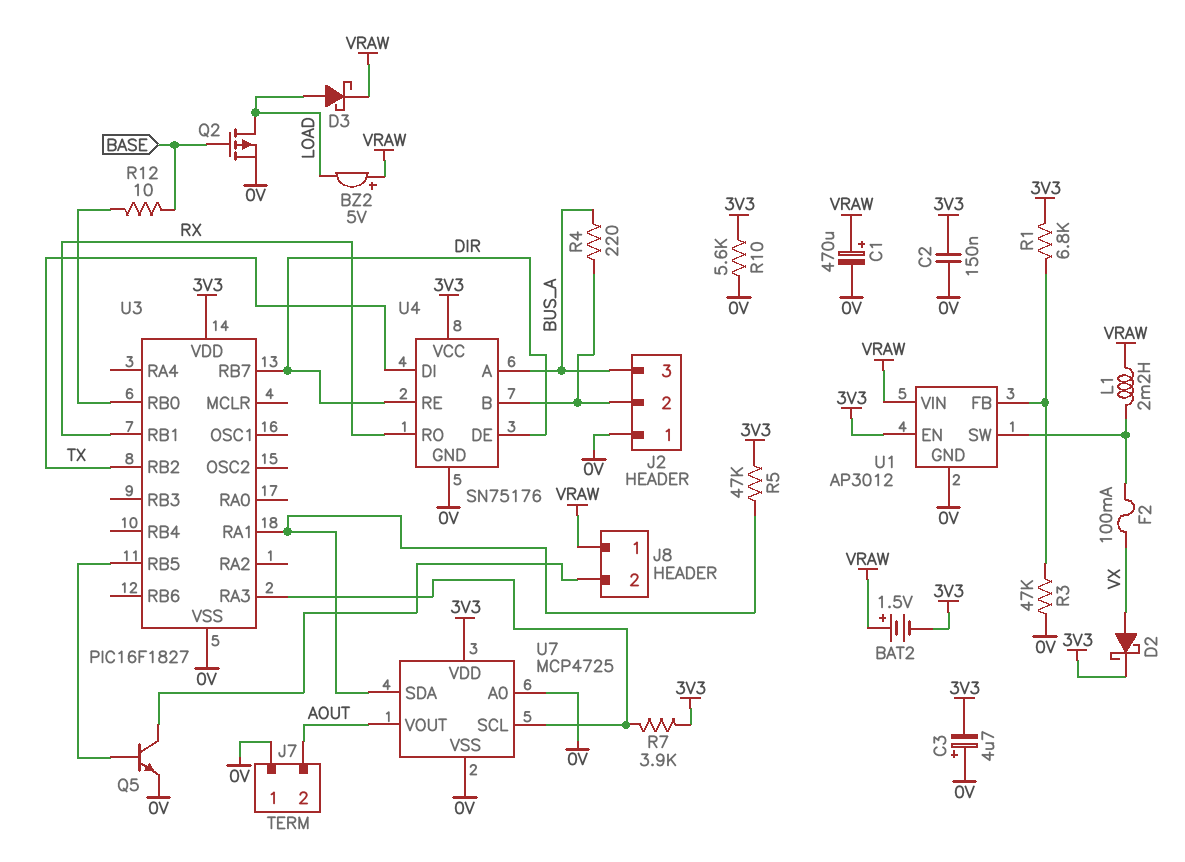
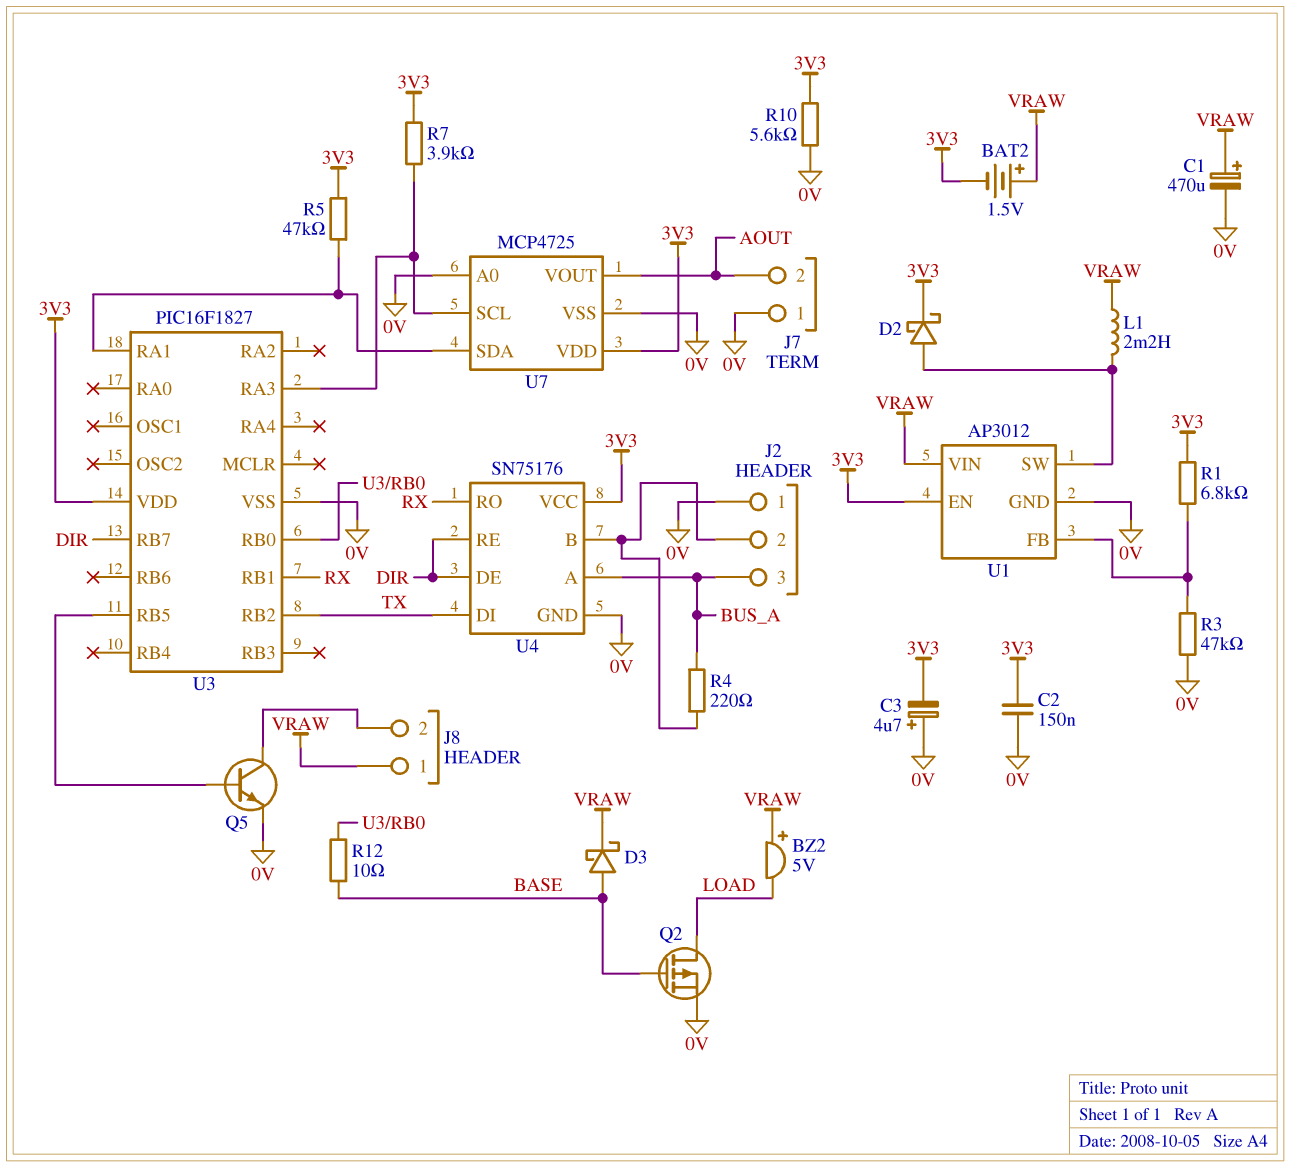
D2: schottky (A VX, K 3V3) -> schottky (A U1/SW, K 3V3)
D3: schottky (A LOAD, K VRAW) -> schottky (A BASE, K VRAW)
F2: 100mA (U1/SW, VX) -> none

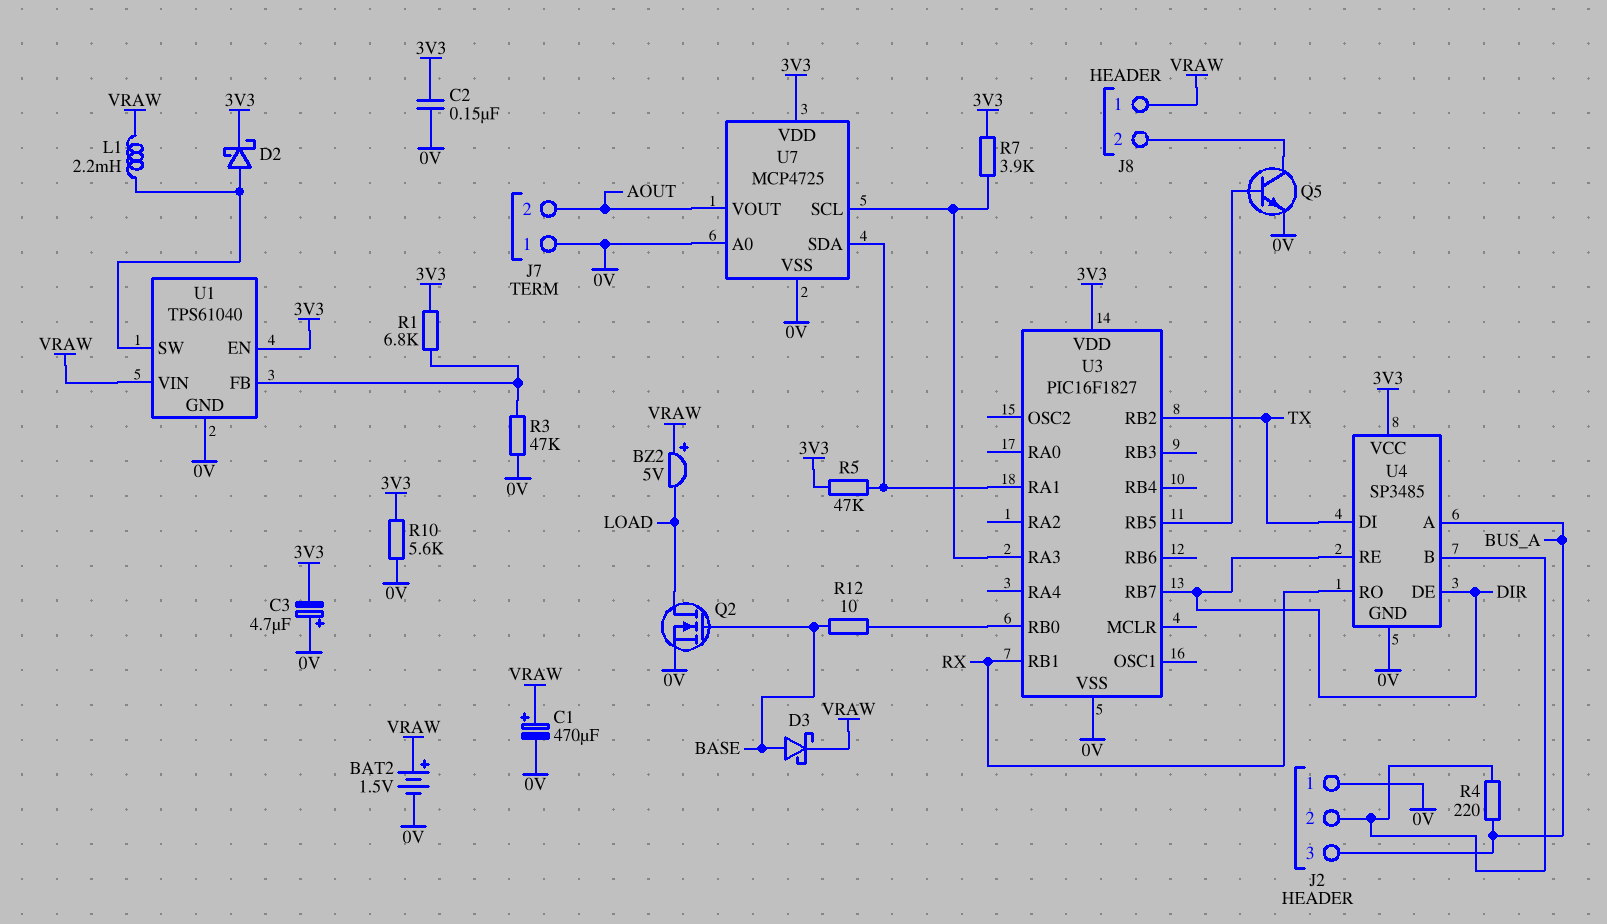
BAT2: 1.5V (plus VRAW, minus 3V3) -> 1.5V (plus VRAW, minus 0V)
Q2: PMOS (G BASE, D LOAD, S 0V) -> NMOS (G BASE, D LOAD, S 0V)
U1: AP3012 -> TPS61040
U4: SN75176 -> SP3485

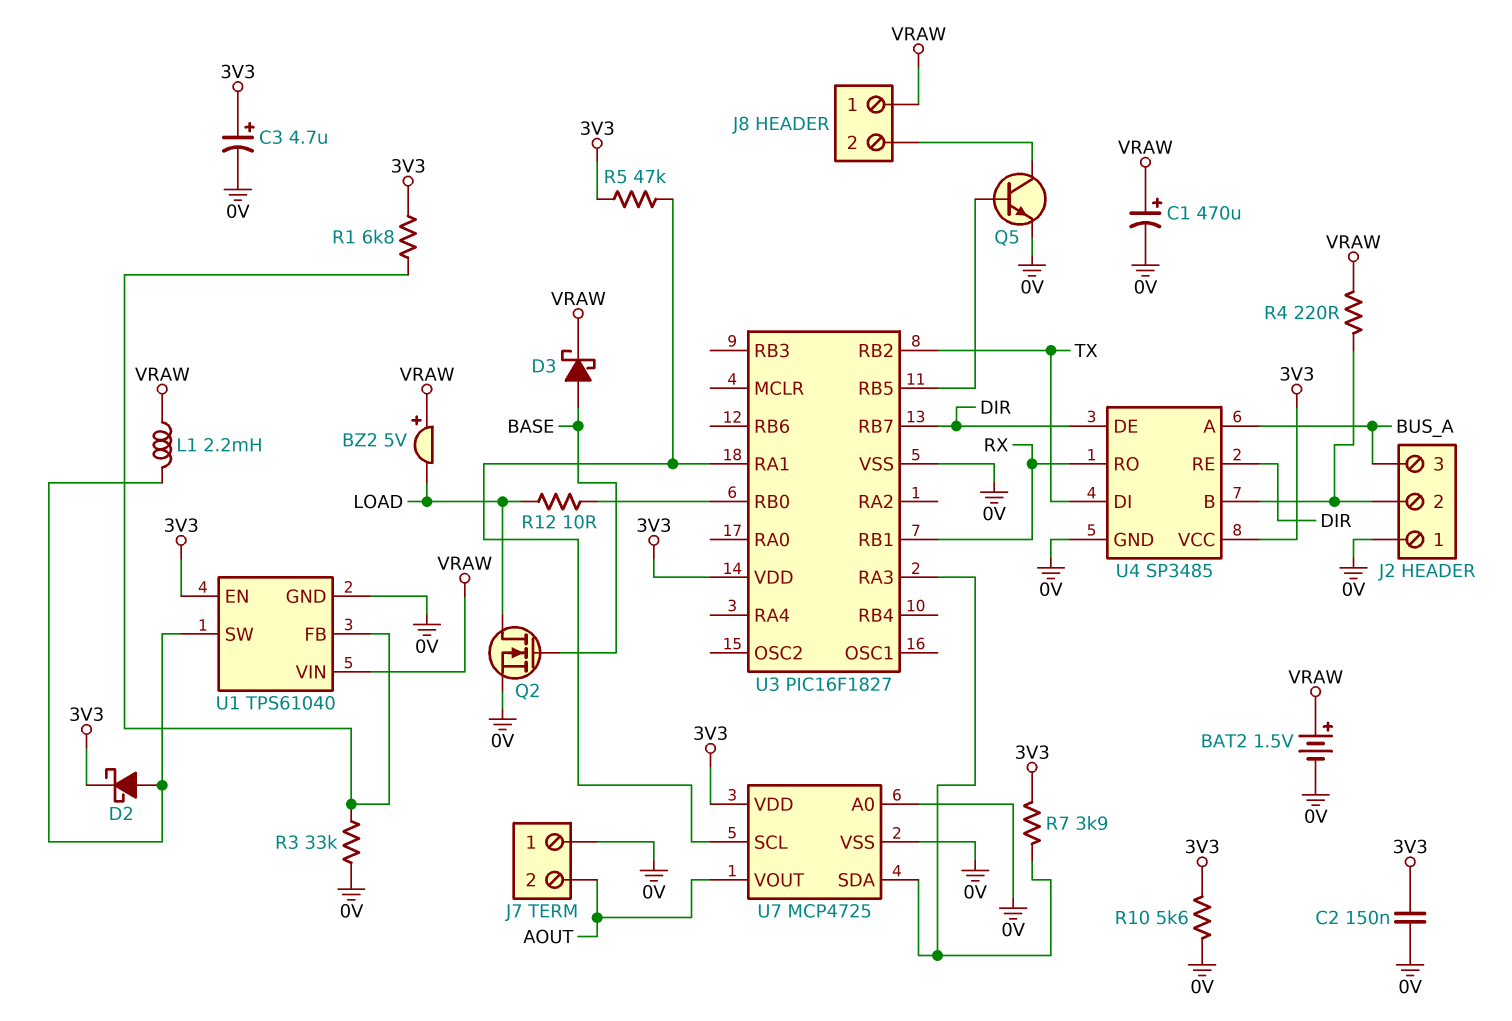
C3: 4.7uF (plus 0V, minus 3V3) -> 4.7uF (plus 3V3, minus 0V)
R3: 47k (0V, U1/FB) -> 33k (0V, U1/FB)
R4: 220 (BUS_A, J2/2) -> 220 (J2/2, VRAW)
R12: 10 (BASE, U3/RB0) -> 10 (LOAD, U3/RB0)
U7 pin SCL: U3/RA3 -> U3/RA1
U7 pin SDA: U3/RA1 -> U3/RA3

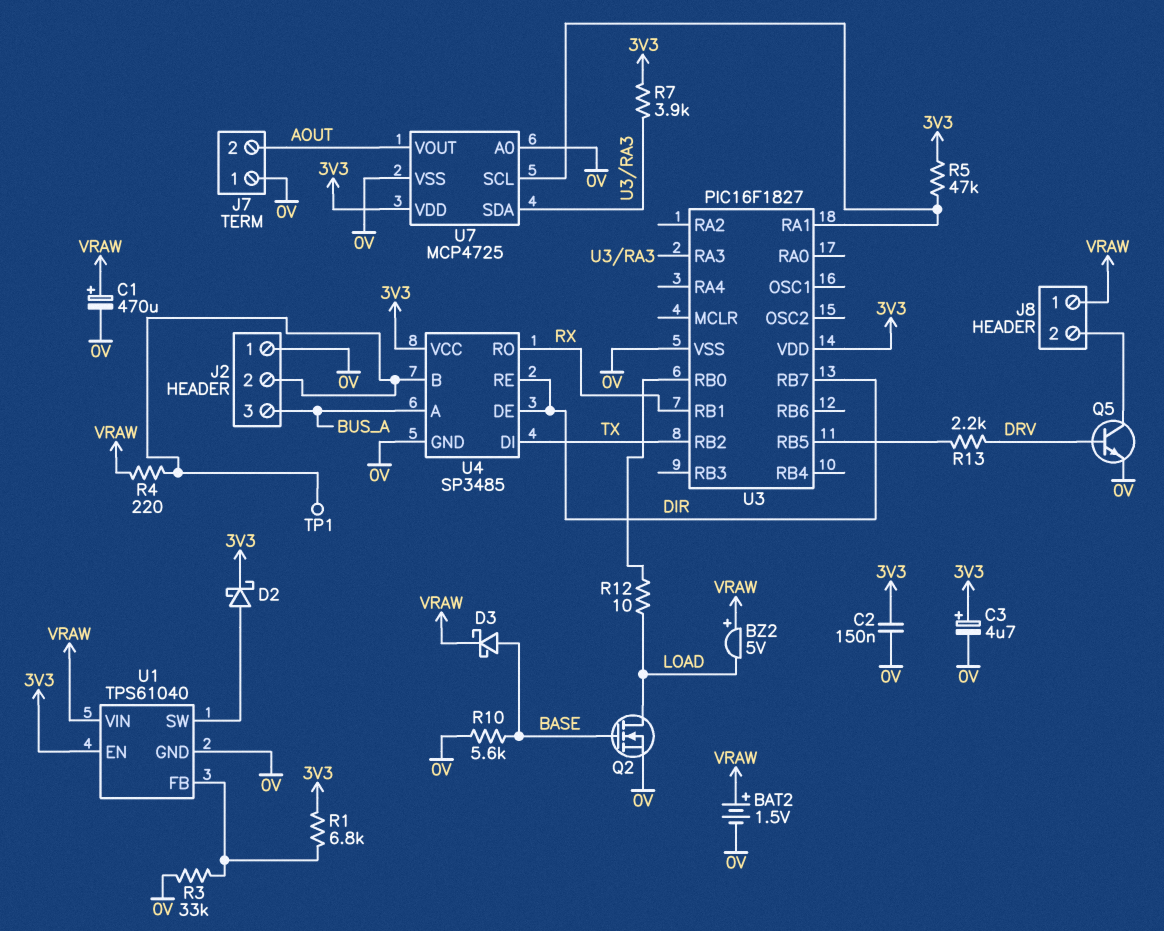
L1: 2.2mH (U1/SW, VRAW) -> none
Q5: NPN (B U3/RB5, C J8/2, E 0V) -> NPN (B DRV, C J8/2, E 0V)
R10: 5.6k (0V, 3V3) -> 5.6k (0V, BASE)
R13: none -> 2.2k (DRV, U3/RB5)
TP1: none -> test point (J2/2)

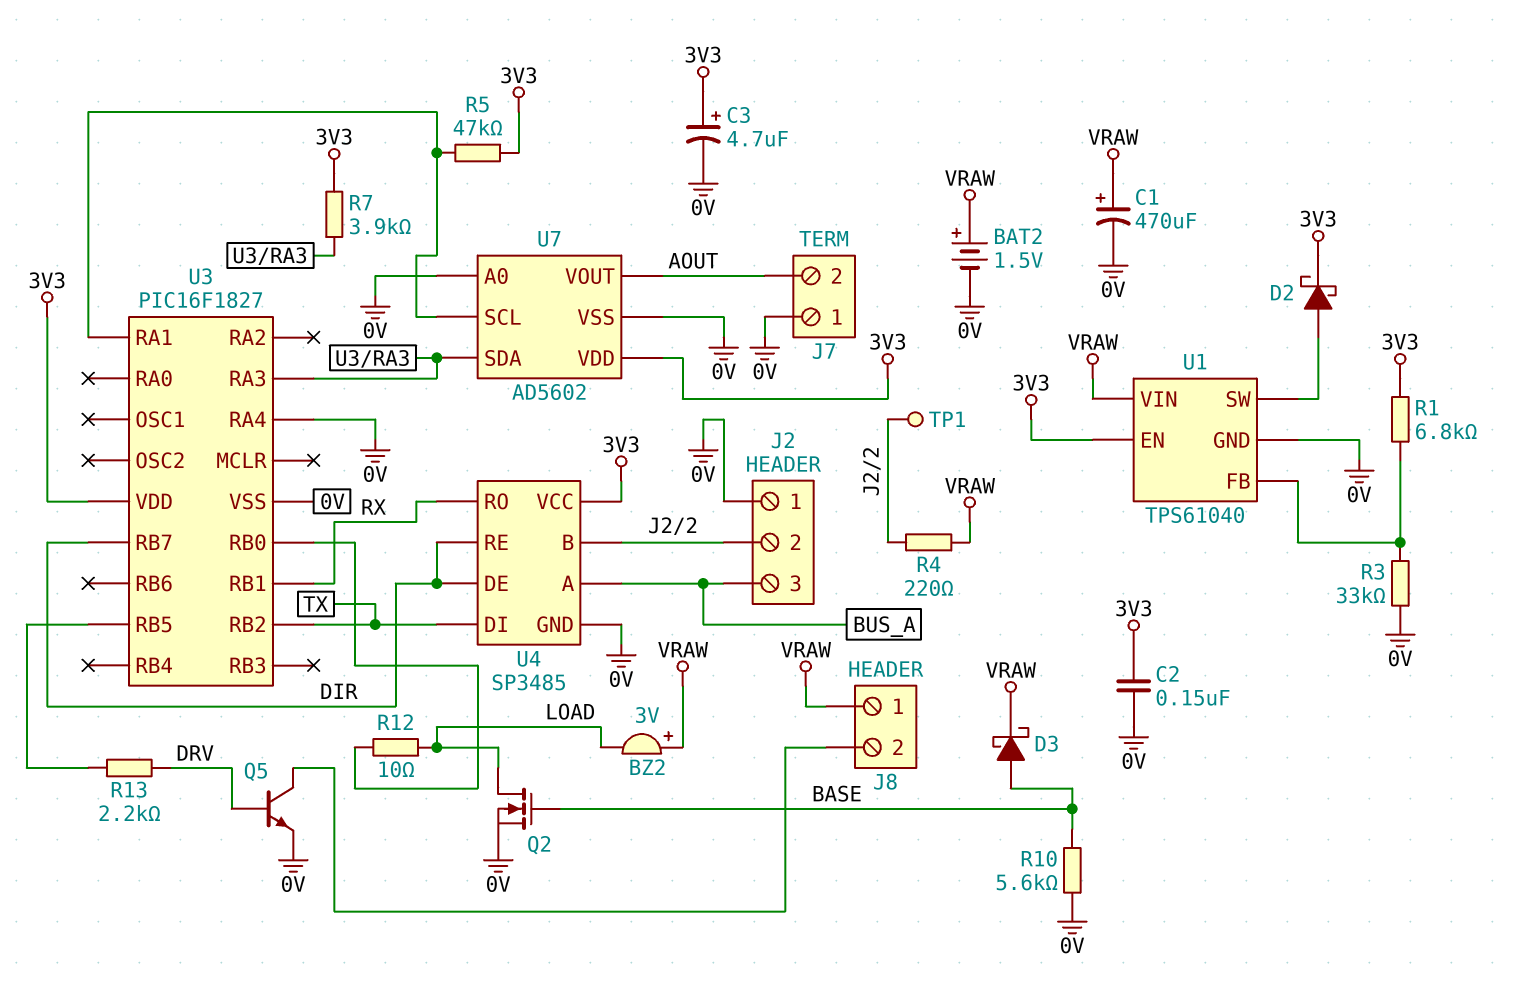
BZ2: buzzer 5V (plus VRAW, minus LOAD) -> buzzer 3V (plus VRAW, minus LOAD)
U3 pin RA4: none -> 0V
U7: MCP4725 -> AD5602

